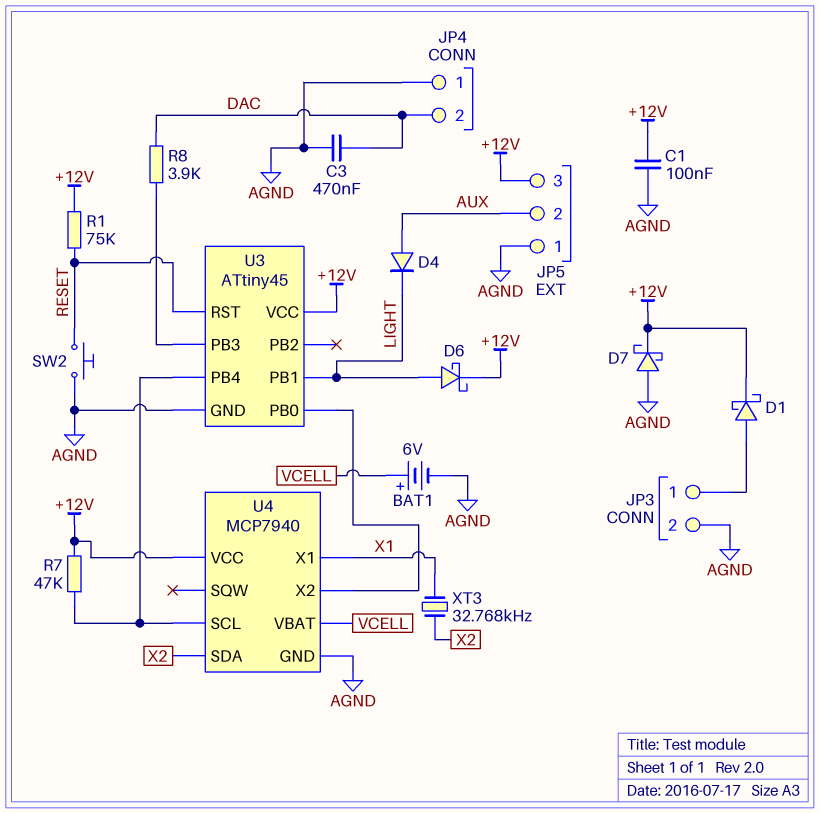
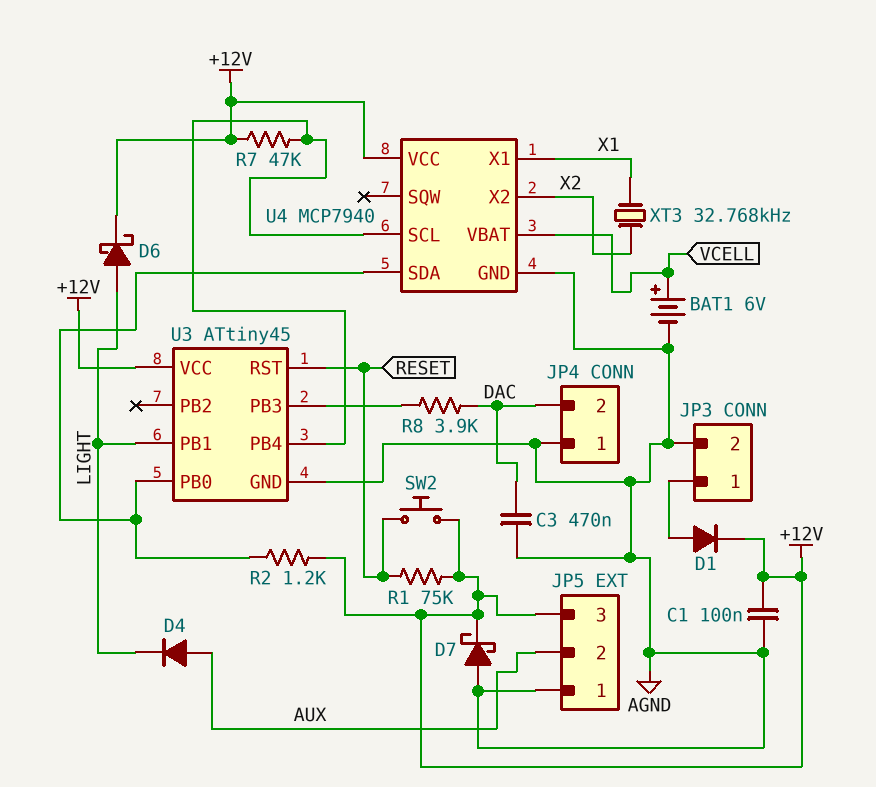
D1: schottky (A JP3/1, K +12V) -> diode (A JP3/1, K +12V)
R2: none -> 1.2k (+12V, U3/PB0)
SW2: button (AGND, RESET) -> button (+12V, RESET)
U4 pin SDA: X2 -> U3/PB0
U4 pin X2: U3/PB0 -> X2

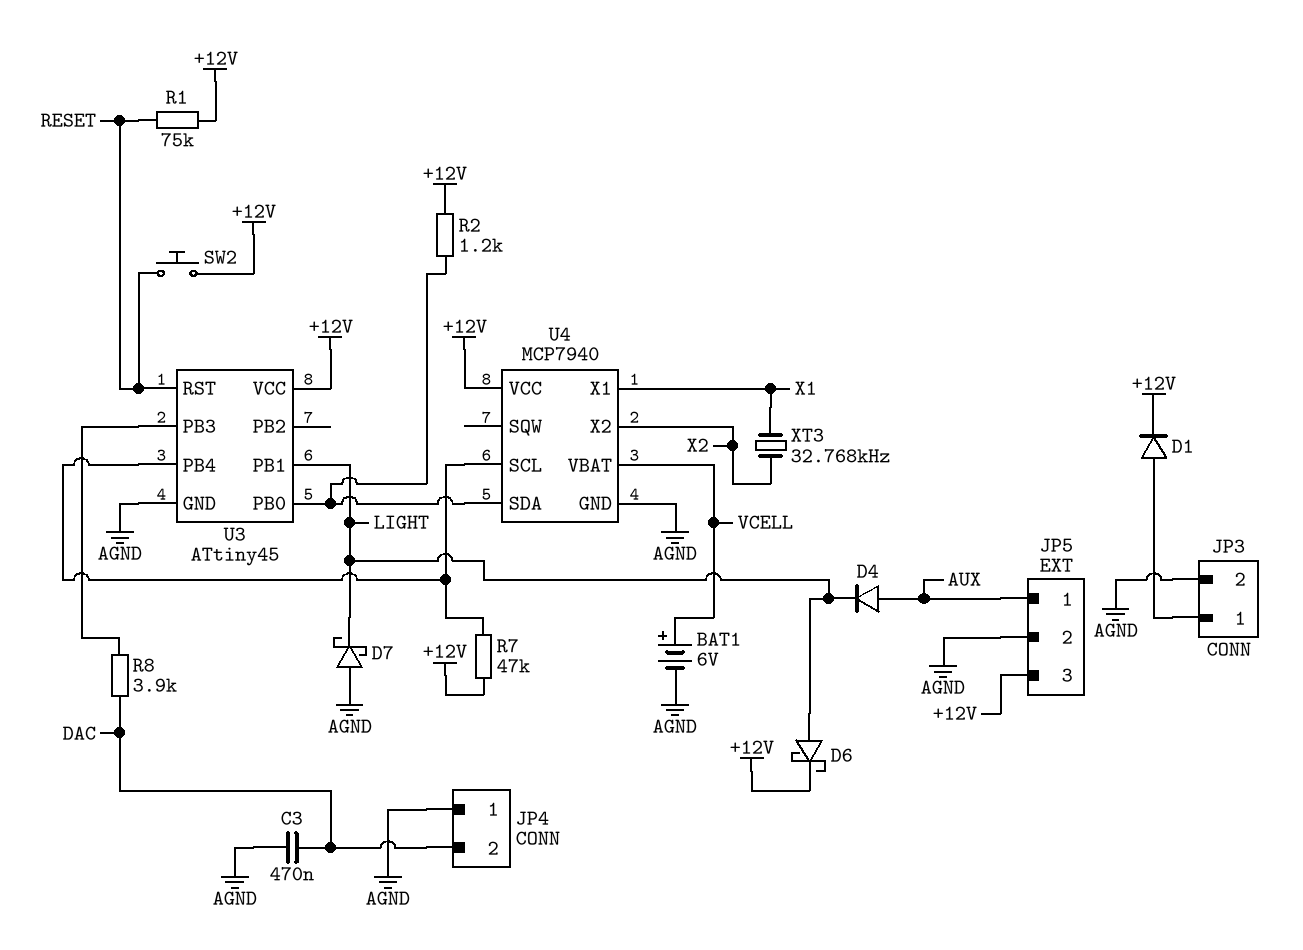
C1: 100nF (+12V, AGND) -> none
D7: schottky (A AGND, K +12V) -> schottky (A AGND, K LIGHT)
JP5 pin 1: AGND -> AUX
JP5 pin 2: AUX -> AGND

